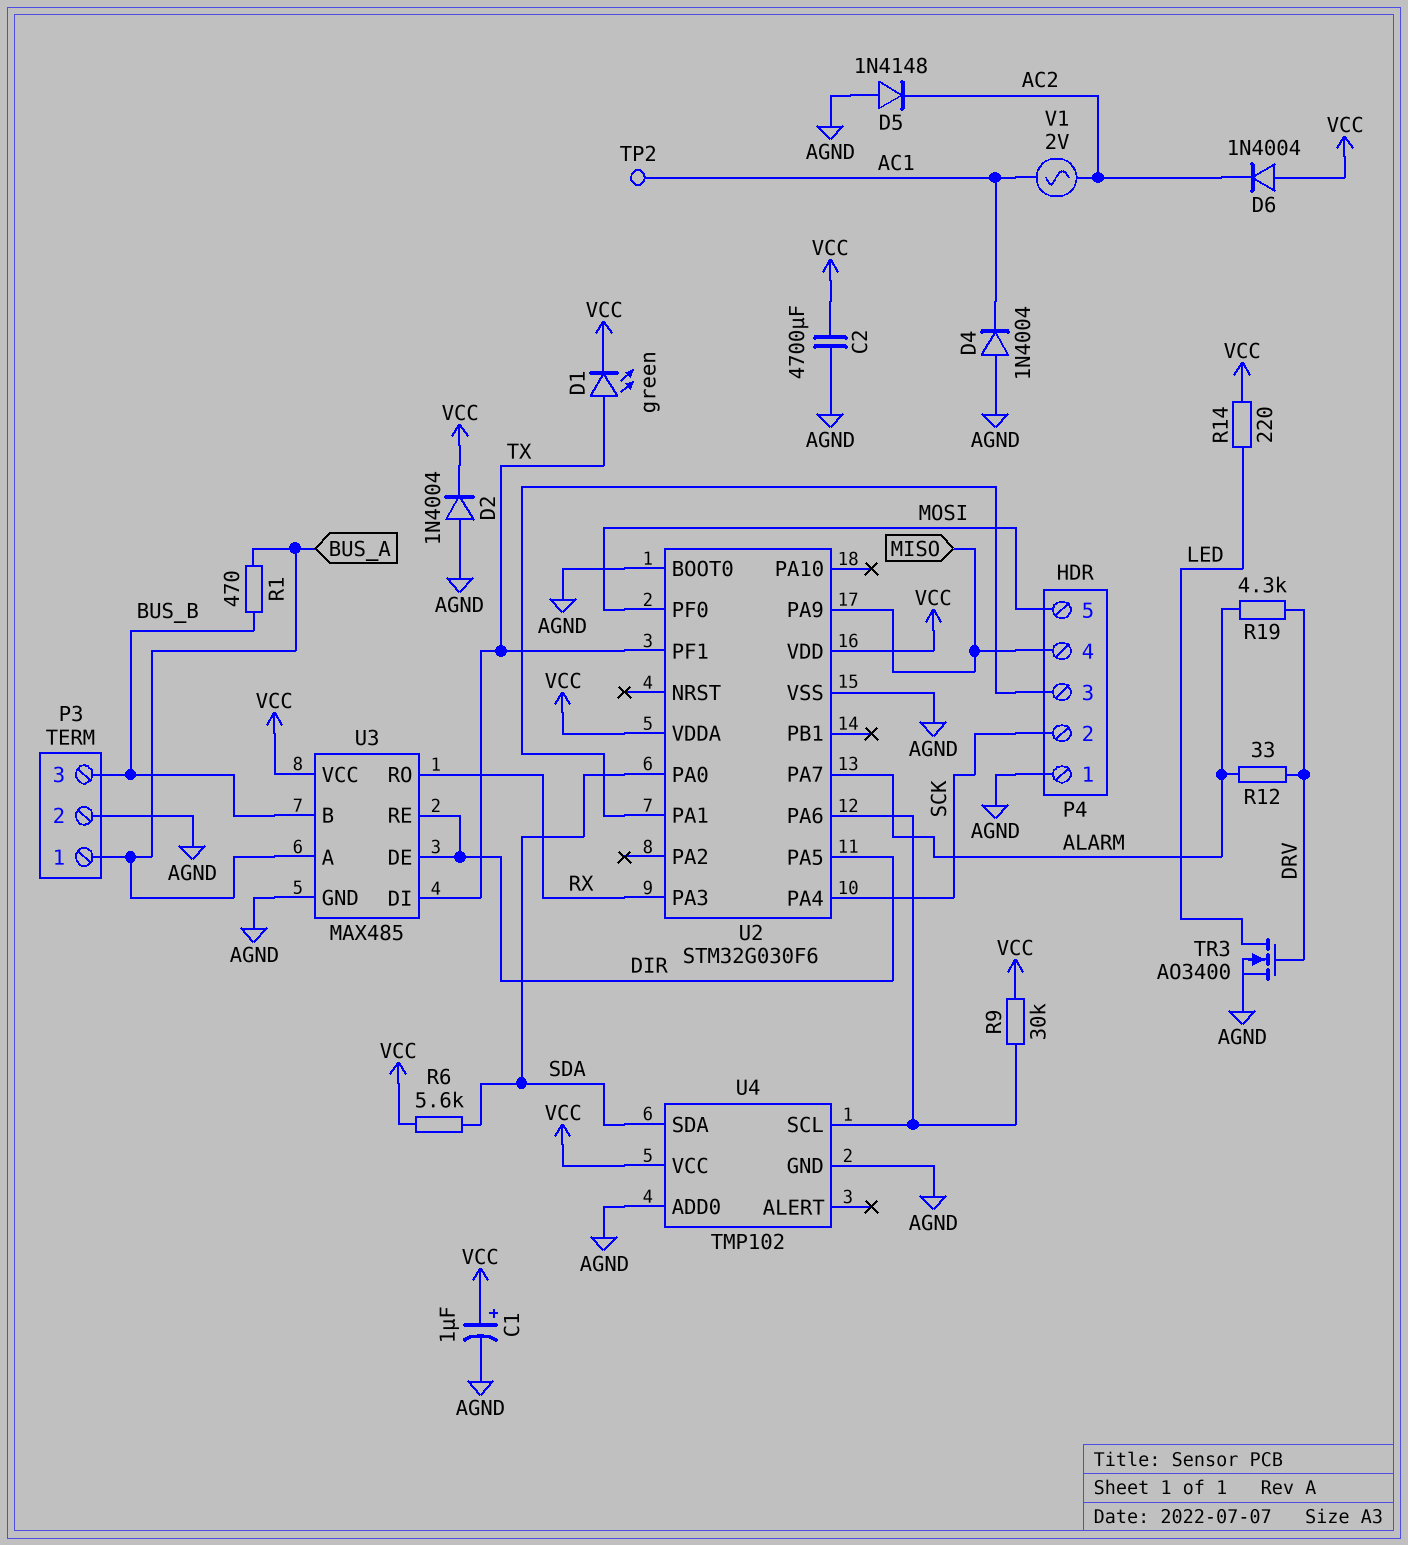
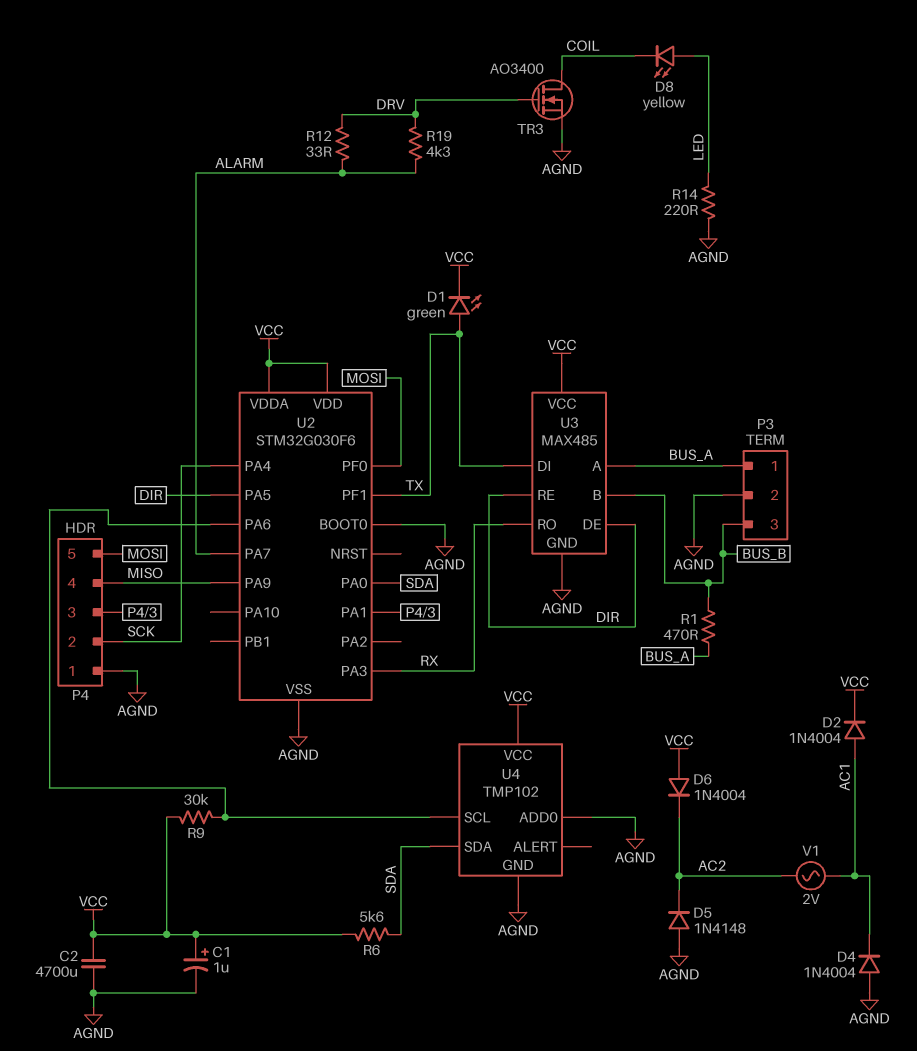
D2: diode 1N4004 (A AGND, K VCC) -> diode 1N4004 (A AC1, K VCC)
D8: none -> LED yellow (A LED, K COIL)
R14: 220 (LED, VCC) -> 220 (AGND, LED)
TP2: test point (AC1) -> none
TR3: NMOS AO3400 (G DRV, D LED, S AGND) -> NMOS AO3400 (G DRV, D COIL, S AGND)

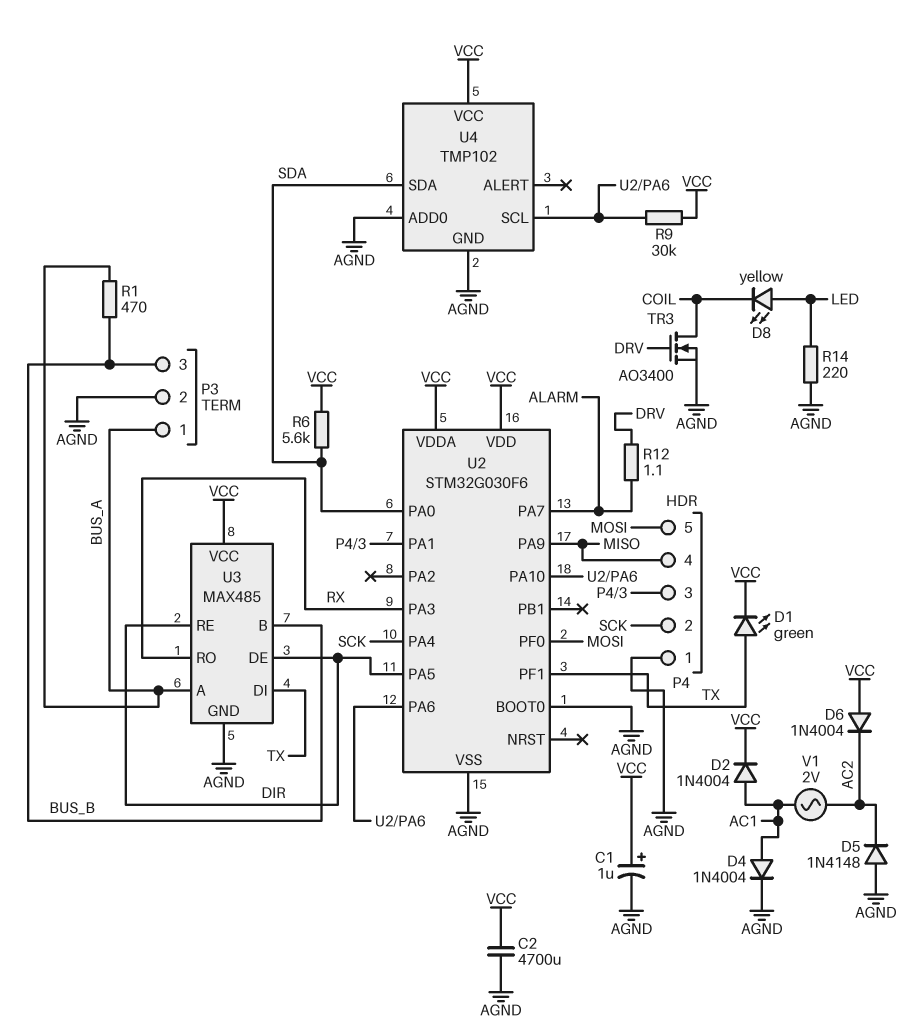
D4: diode 1N4004 (A AGND, K AC1) -> diode 1N4004 (A AC1, K AGND)
R12: 33 (ALARM, DRV) -> 1.1 (ALARM, DRV)
R19: 4.3k (ALARM, DRV) -> none
U2 pin PA10: none -> U2/PA6

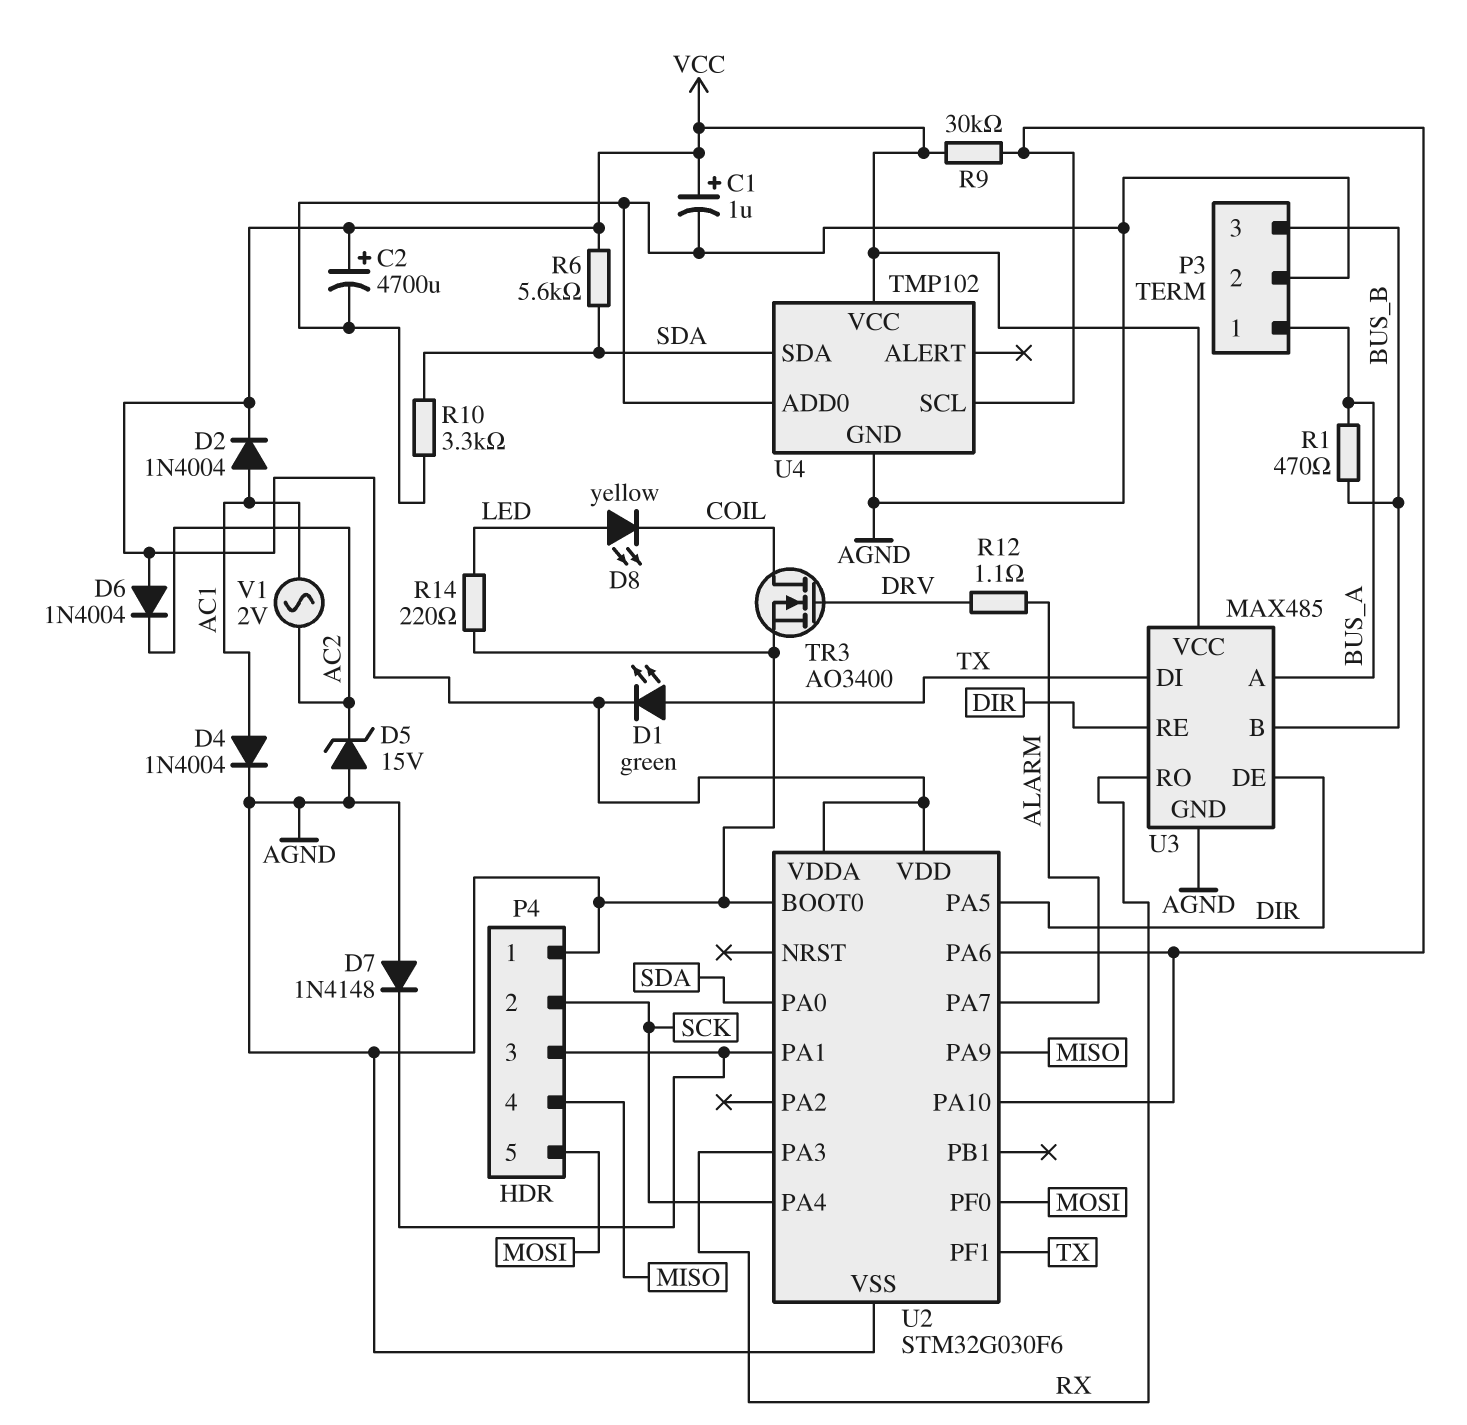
C2: 4700uF (AGND, VCC) -> 4700uF (plus VCC, minus AGND)
D5: diode 1N4148 (A AGND, K AC2) -> zener 15V (A AGND, K AC2)
D7: none -> diode 1N4148 (A AGND, K P4/3)
R10: none -> 3.3k (AGND, SDA)

